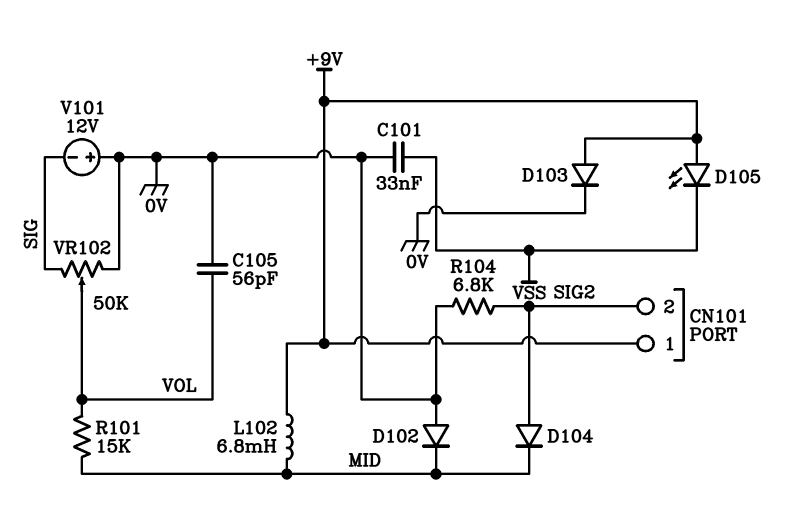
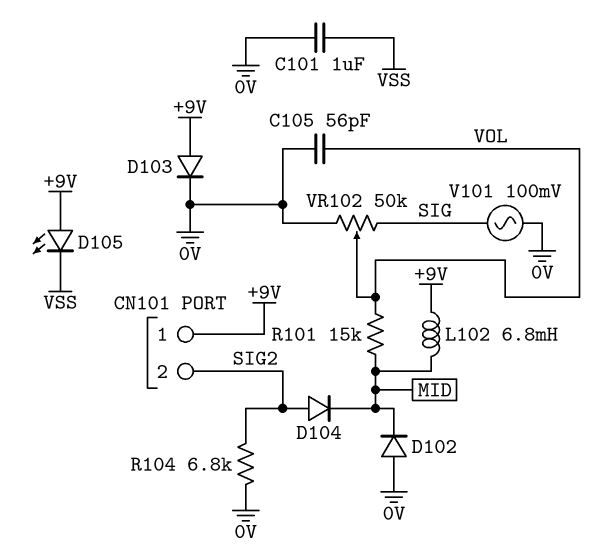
C101: 33nF (0V, VSS) -> 1uF (0V, VSS)
V101: 12V (plus 0V, minus SIG) -> AC 100mV (0V, SIG)

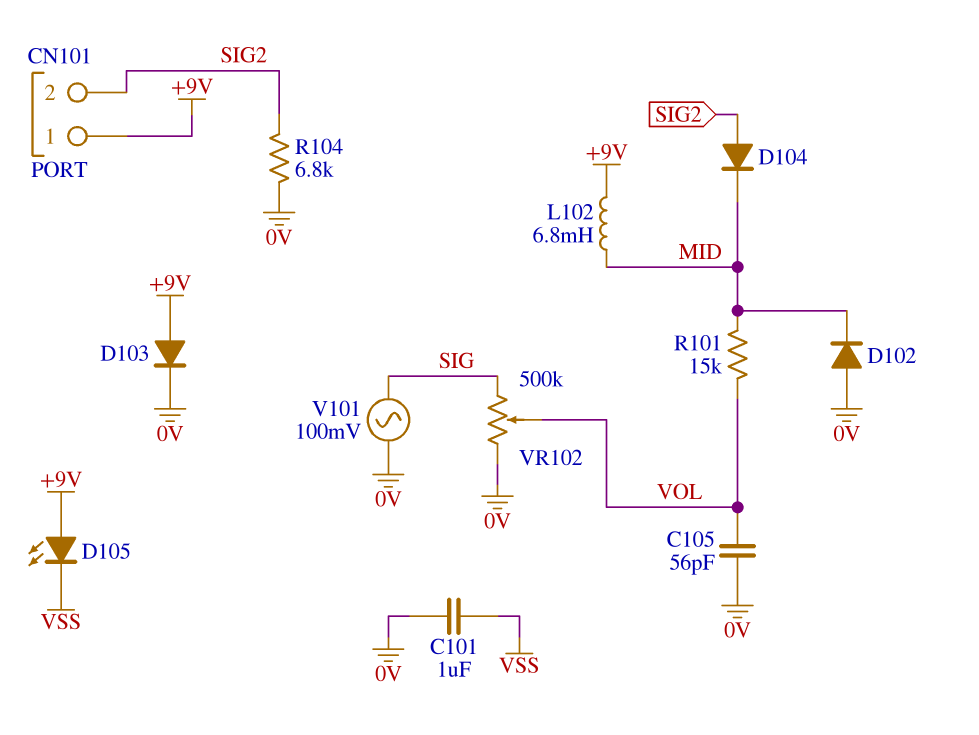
VR102: 50k (0V, SIG, wiper VOL) -> 500k (0V, SIG, wiper VOL)

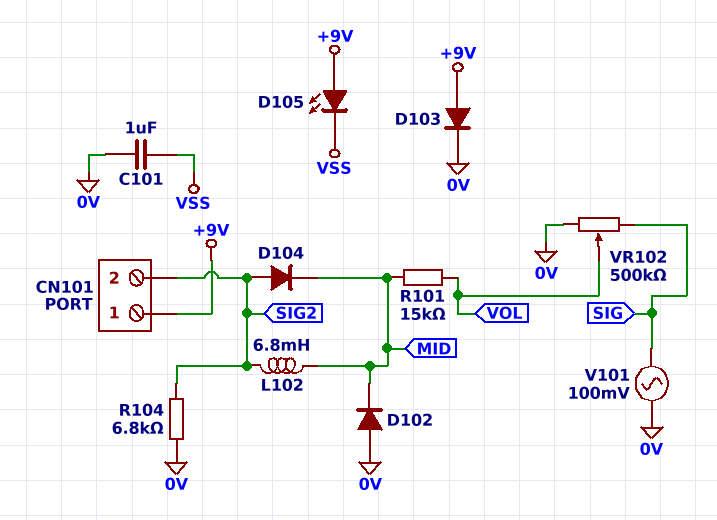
C105: 56pF (0V, VOL) -> none
L102: 6.8mH (+9V, MID) -> 6.8mH (MID, SIG2)

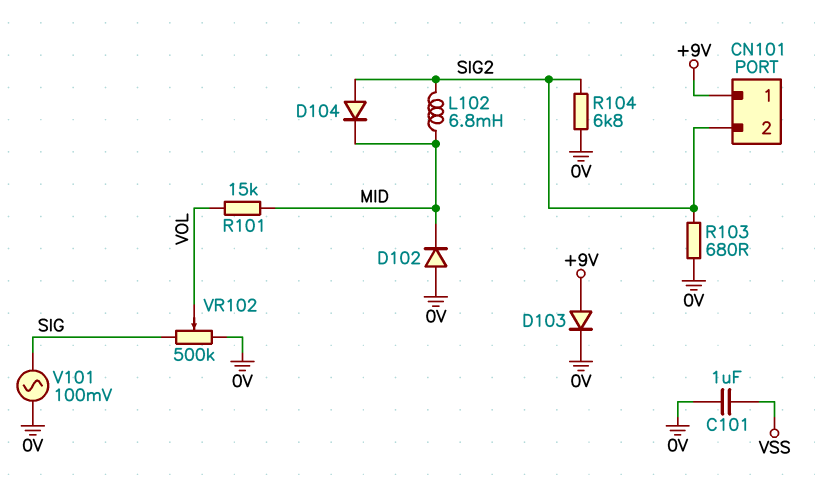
D105: LED (A +9V, K VSS) -> none
R103: none -> 680 (0V, SIG2)

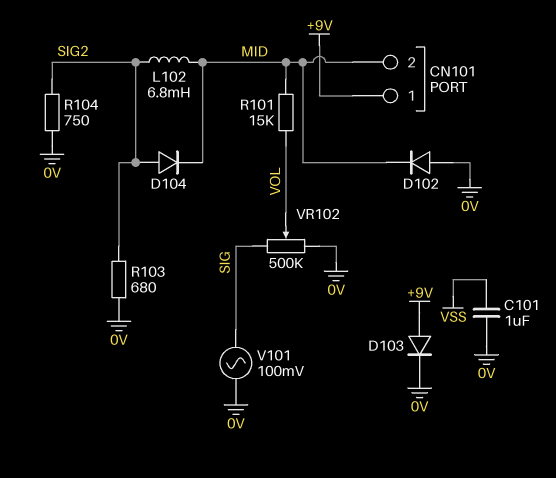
CN101 pin 2: SIG2 -> MID
R104: 6.8k (0V, SIG2) -> 750 (0V, SIG2)

